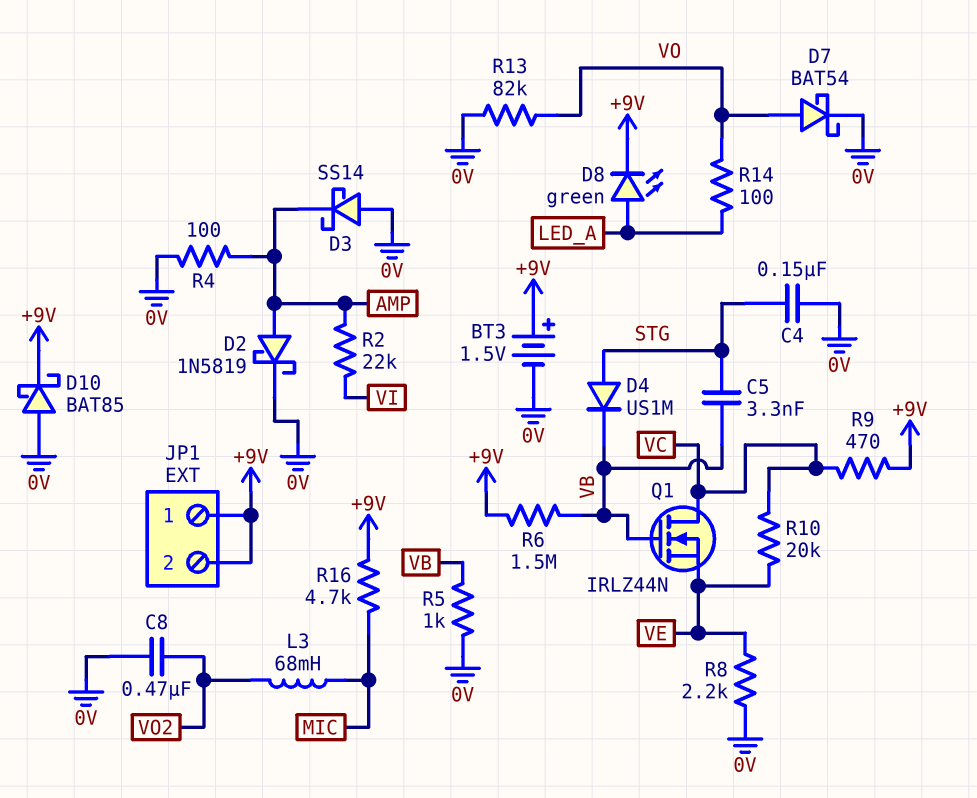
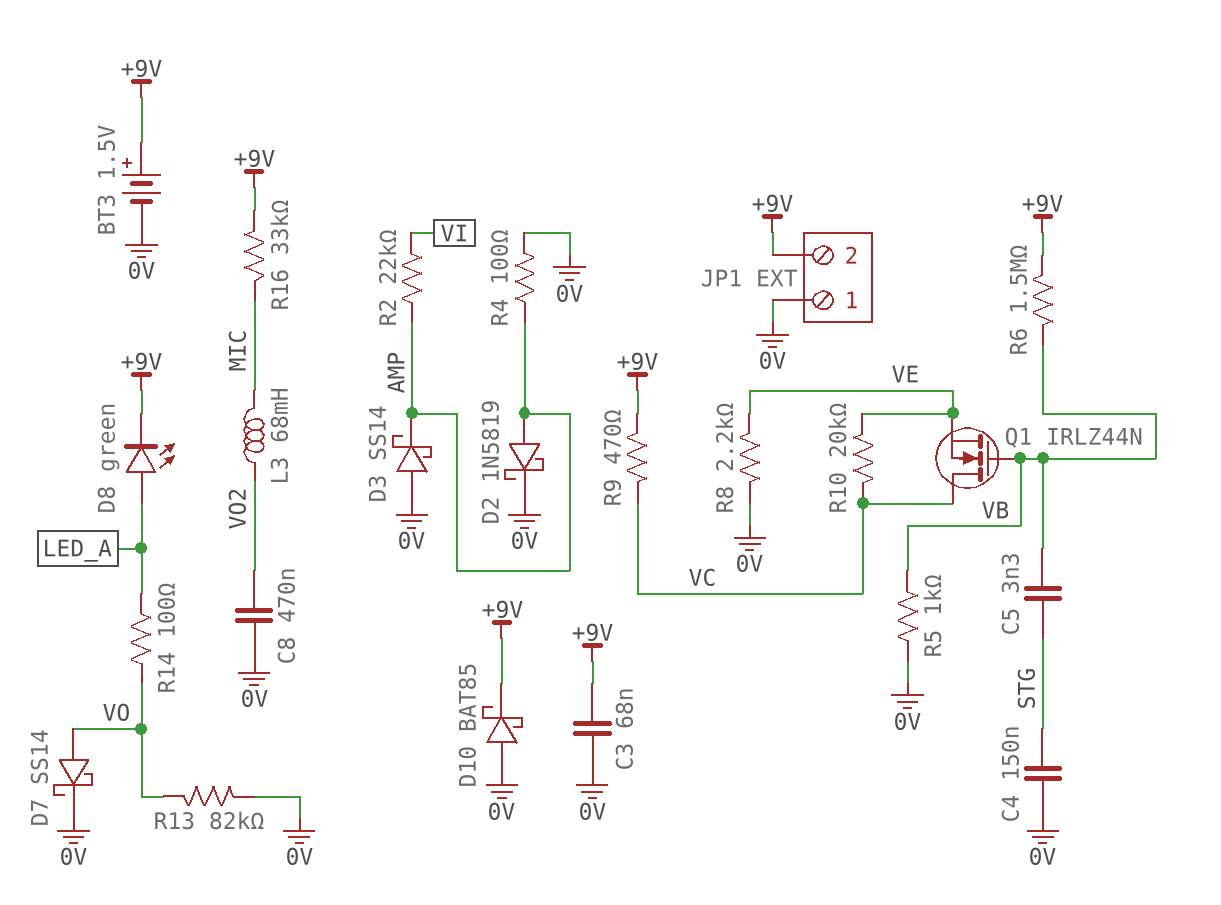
C3: none -> 68nF (+9V, 0V)
D4: diode US1M (A STG, K VB) -> none
D7: schottky BAT54 (A VO, K 0V) -> schottky SS14 (A VO, K 0V)
JP1 pin 1: +9V -> 0V
R16: 4.7k (+9V, MIC) -> 33k (+9V, MIC)

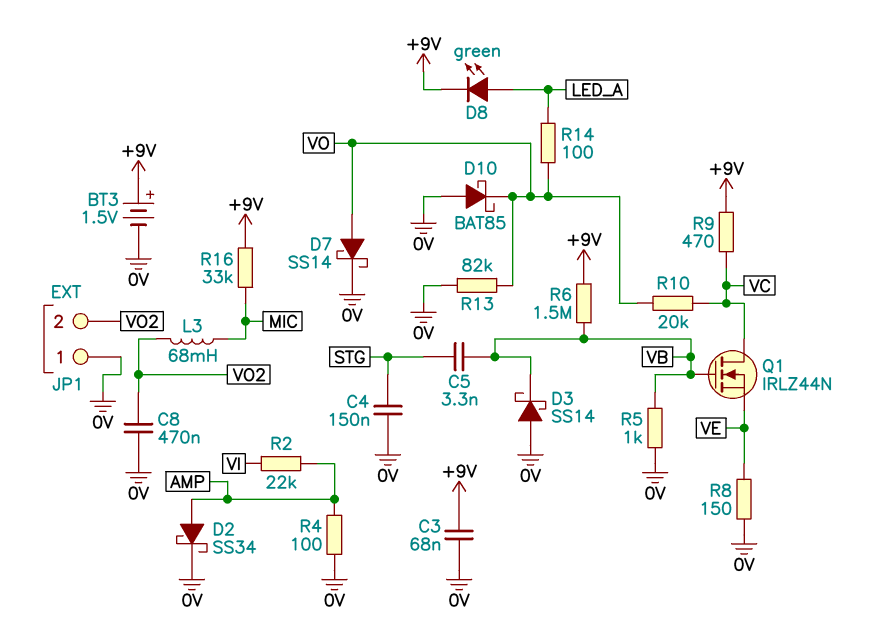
D2: schottky 1N5819 (A AMP, K 0V) -> schottky SS34 (A AMP, K 0V)
D3: schottky SS14 (A 0V, K AMP) -> schottky SS14 (A 0V, K VB)
D10: schottky BAT85 (A 0V, K +9V) -> schottky BAT85 (A 0V, K VO)
JP1 pin 2: +9V -> VO2
R8: 2.2k (0V, VE) -> 150 (0V, VE)
R10: 20k (VC, VE) -> 20k (VC, VO)

